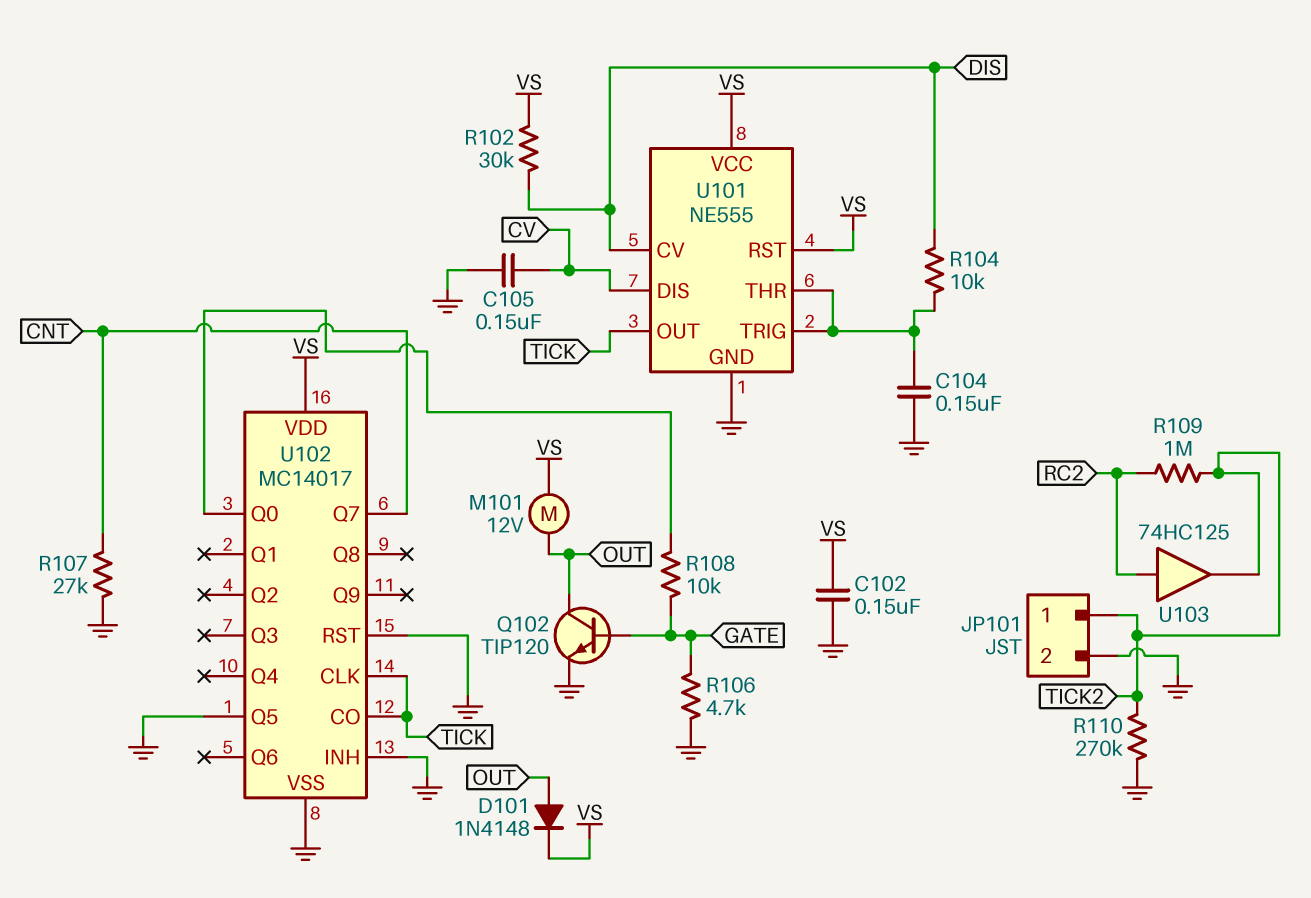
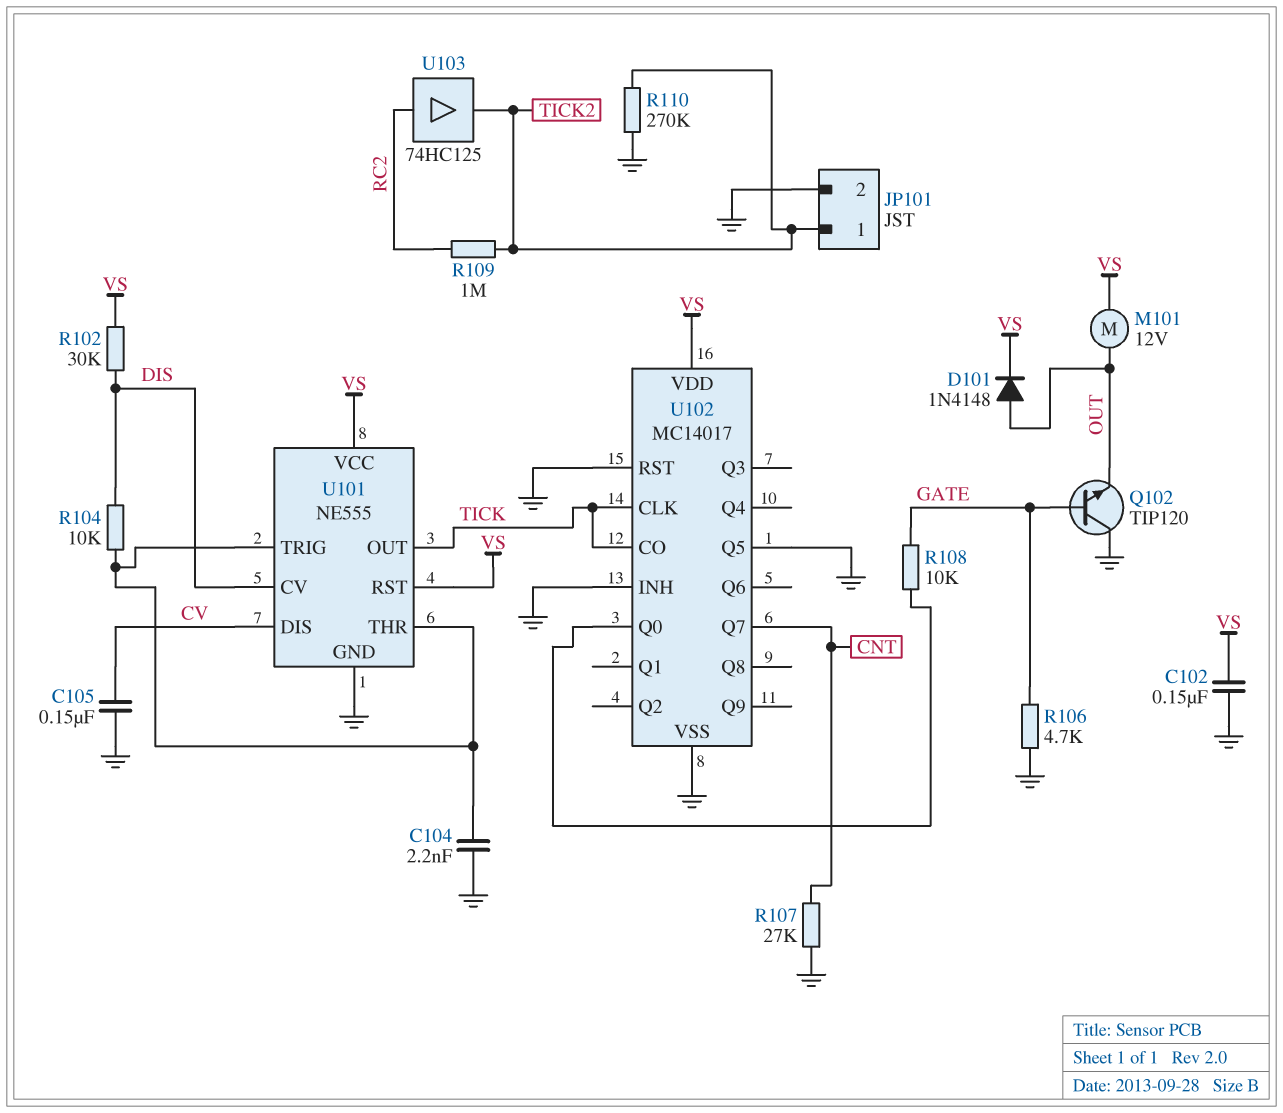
C104: 150nF (GND, U101/THR) -> 2.2nF (GND, U101/THR)
Q102: NPN TIP120 (B GATE, C OUT, E GND) -> NPN TIP120 (B GATE, C GND, E OUT)

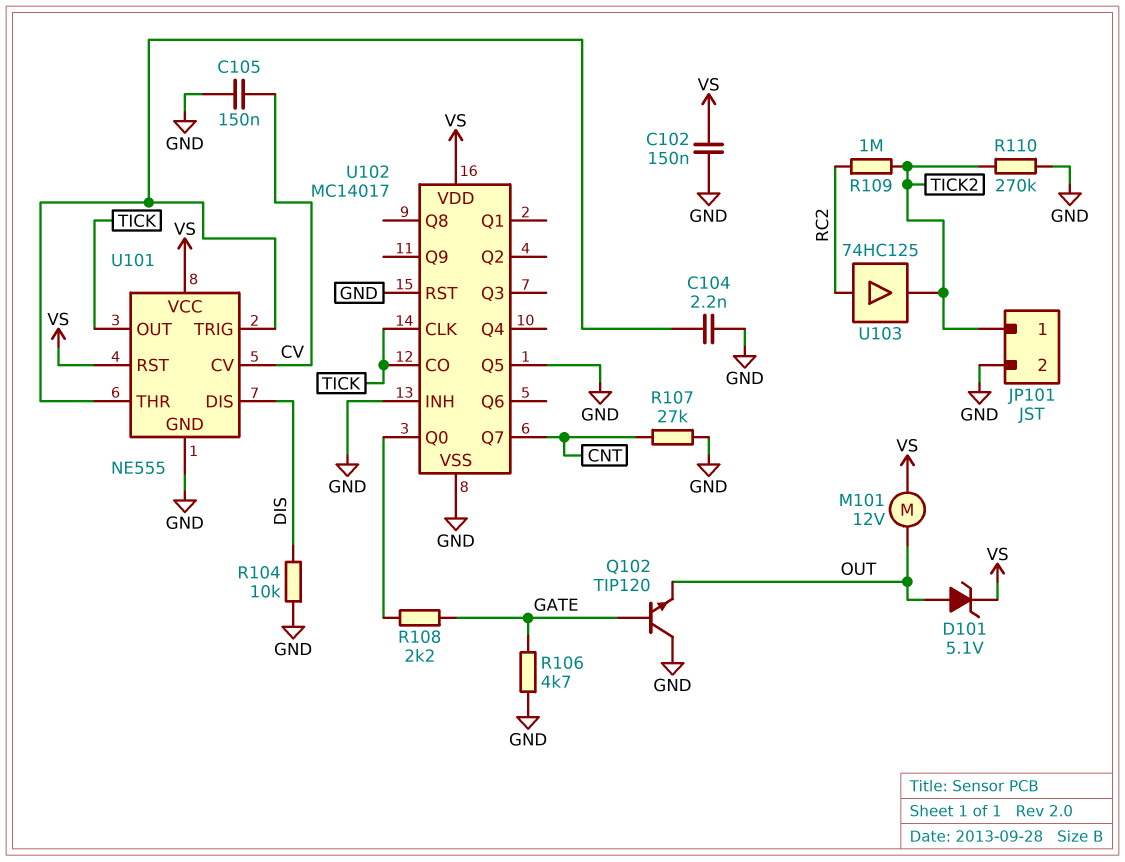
D101: diode 1N4148 (A OUT, K VS) -> zener 5.1V (A OUT, K VS)
R102: 30k (DIS, VS) -> none
R104: 10k (DIS, U101/THR) -> 10k (DIS, GND)
R108: 10k (GATE, U102/Q0) -> 2.2k (GATE, U102/Q0)
U101 pin CV: DIS -> CV
U101 pin DIS: CV -> DIS

